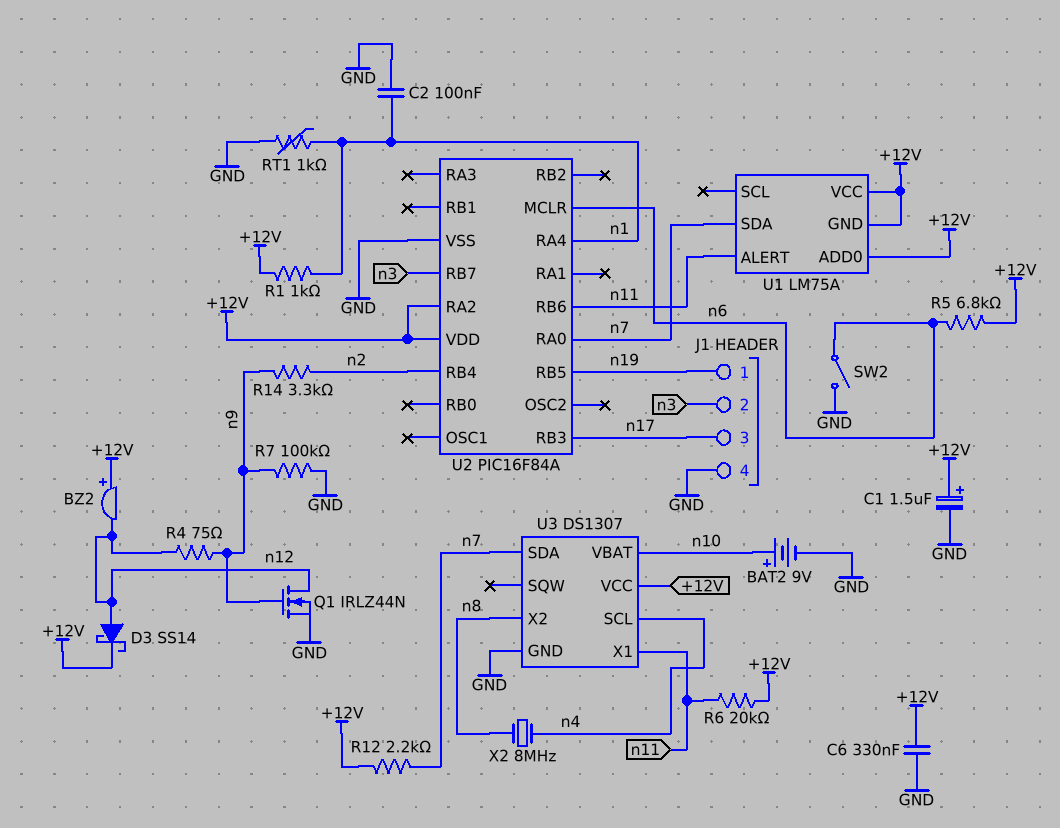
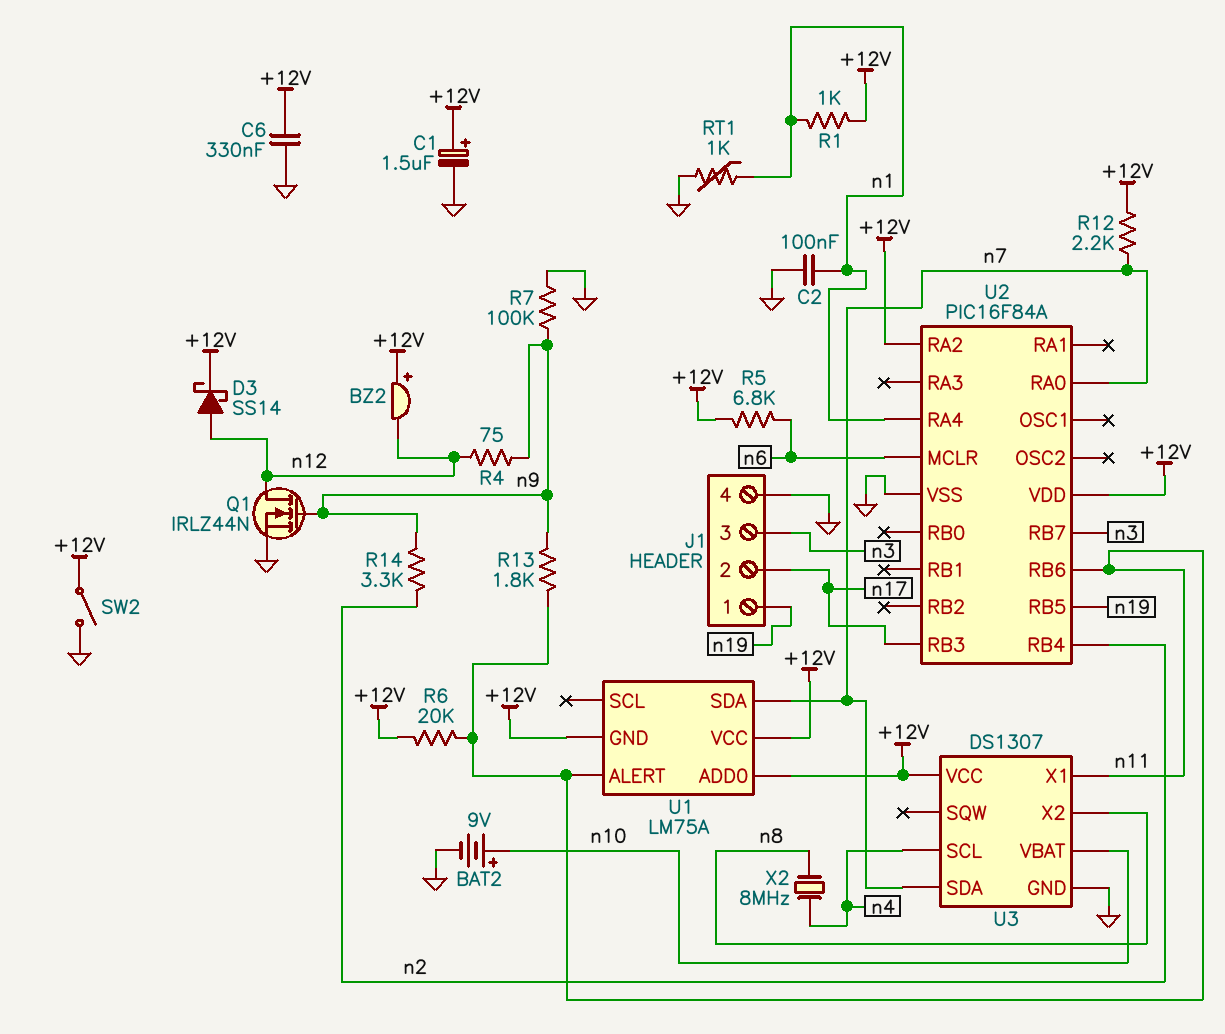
J1 pin 2: n3 -> n17
J1 pin 3: n17 -> n3
R13: none -> 1.8k (n9, n11)
SW2: switch (GND, n6) -> switch (+12V, GND)

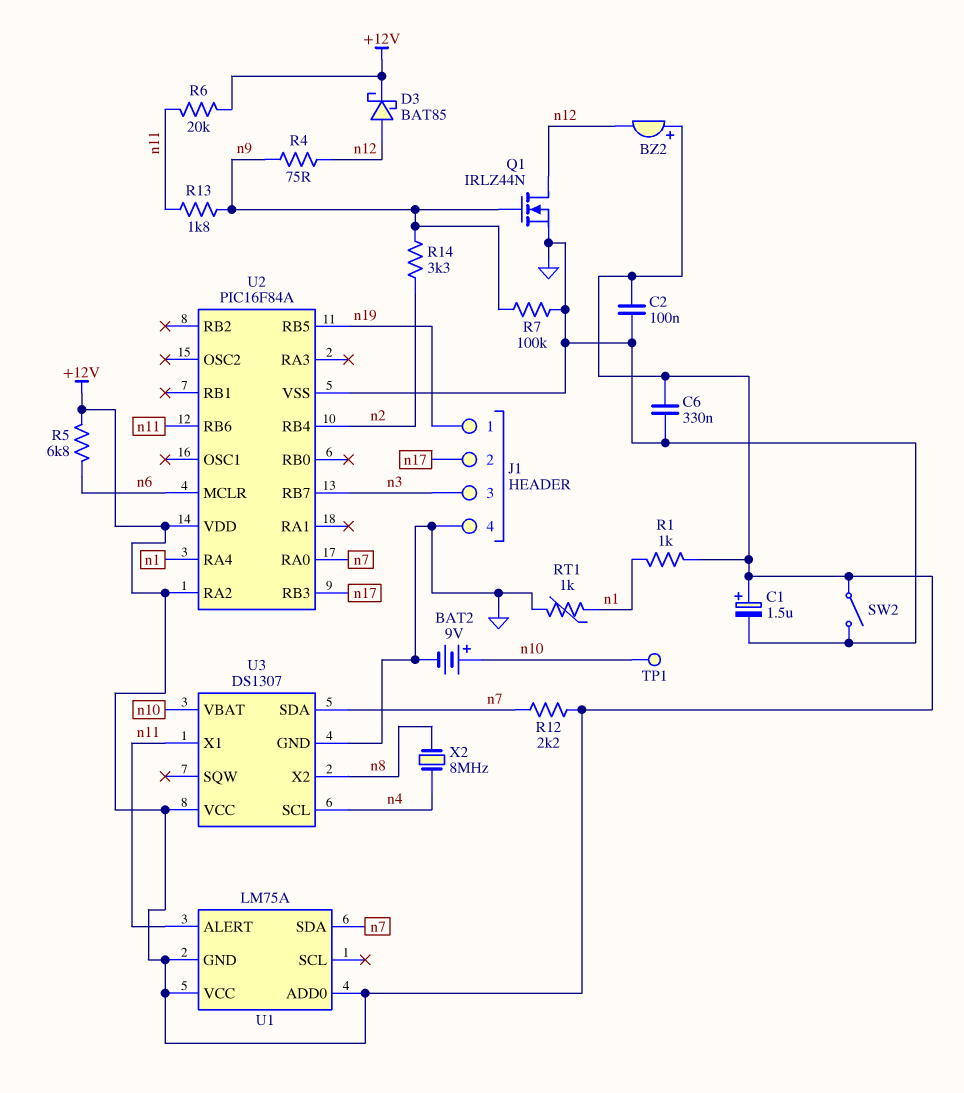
C2: 100nF (GND, n1) -> 100nF (+12V, GND)
D3: schottky SS14 (A n12, K +12V) -> schottky BAT85 (A n12, K +12V)
TP1: none -> test point (n10)

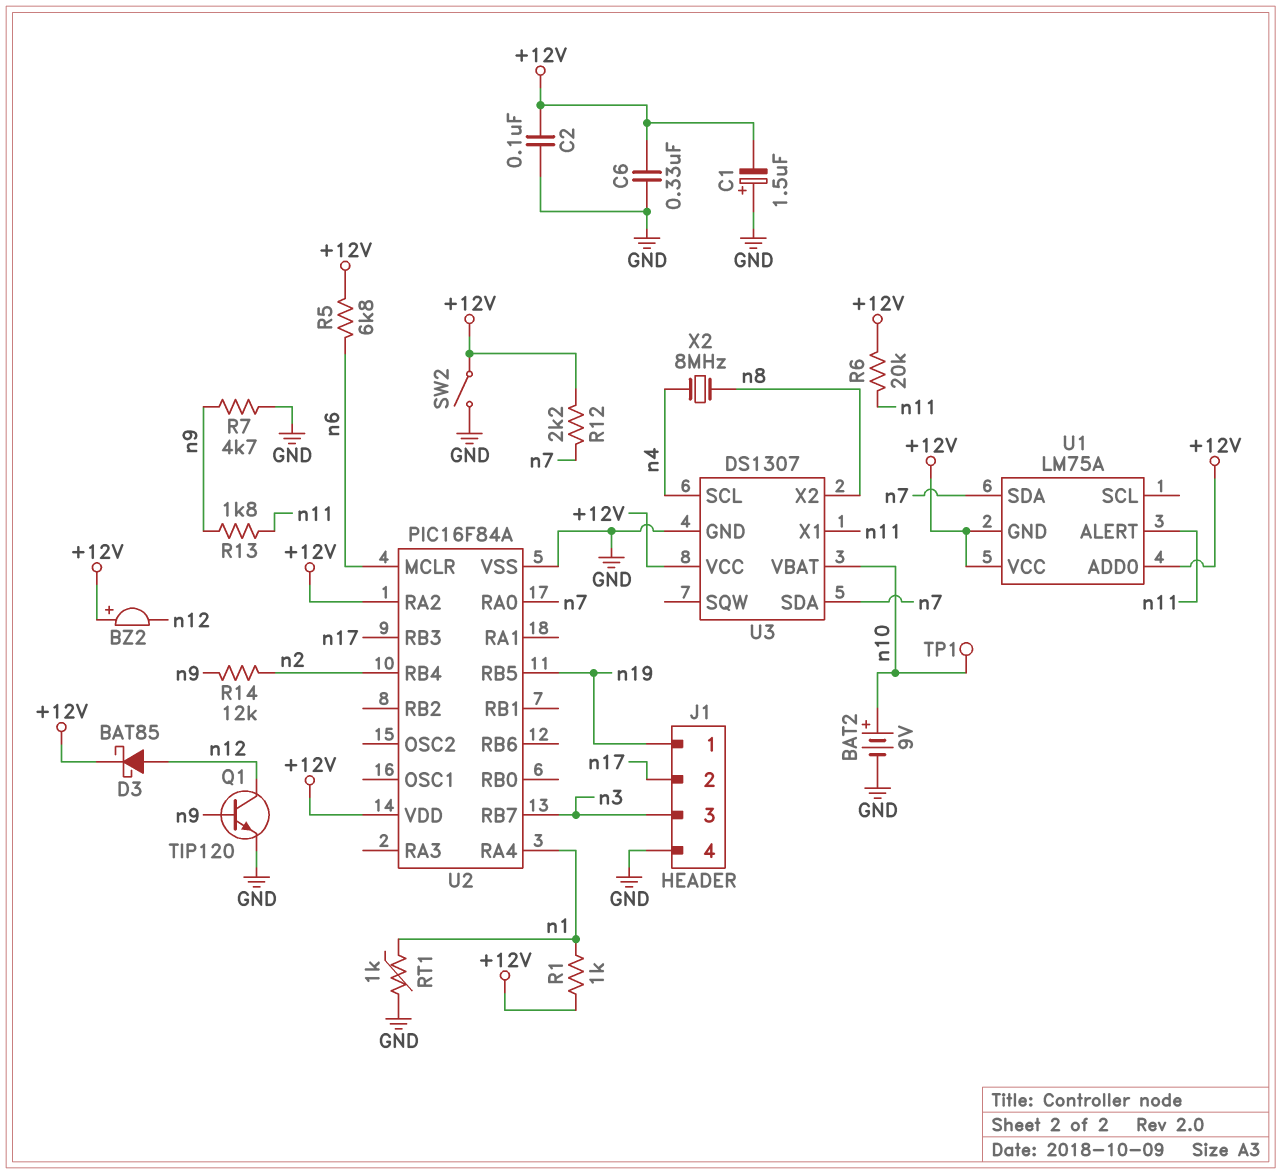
C1: 1.5uF (plus +12V, minus GND) -> 1.5uF (plus GND, minus +12V)
Q1: NMOS IRLZ44N (G n9, D n12, S GND) -> NPN TIP120 (B n9, C n12, E GND)
R4: 75 (n9, n12) -> none
R7: 100k (GND, n9) -> 4.7k (GND, n9)
R14: 3.3k (n2, n9) -> 12k (n2, n9)
U2 pin RB6: n11 -> none

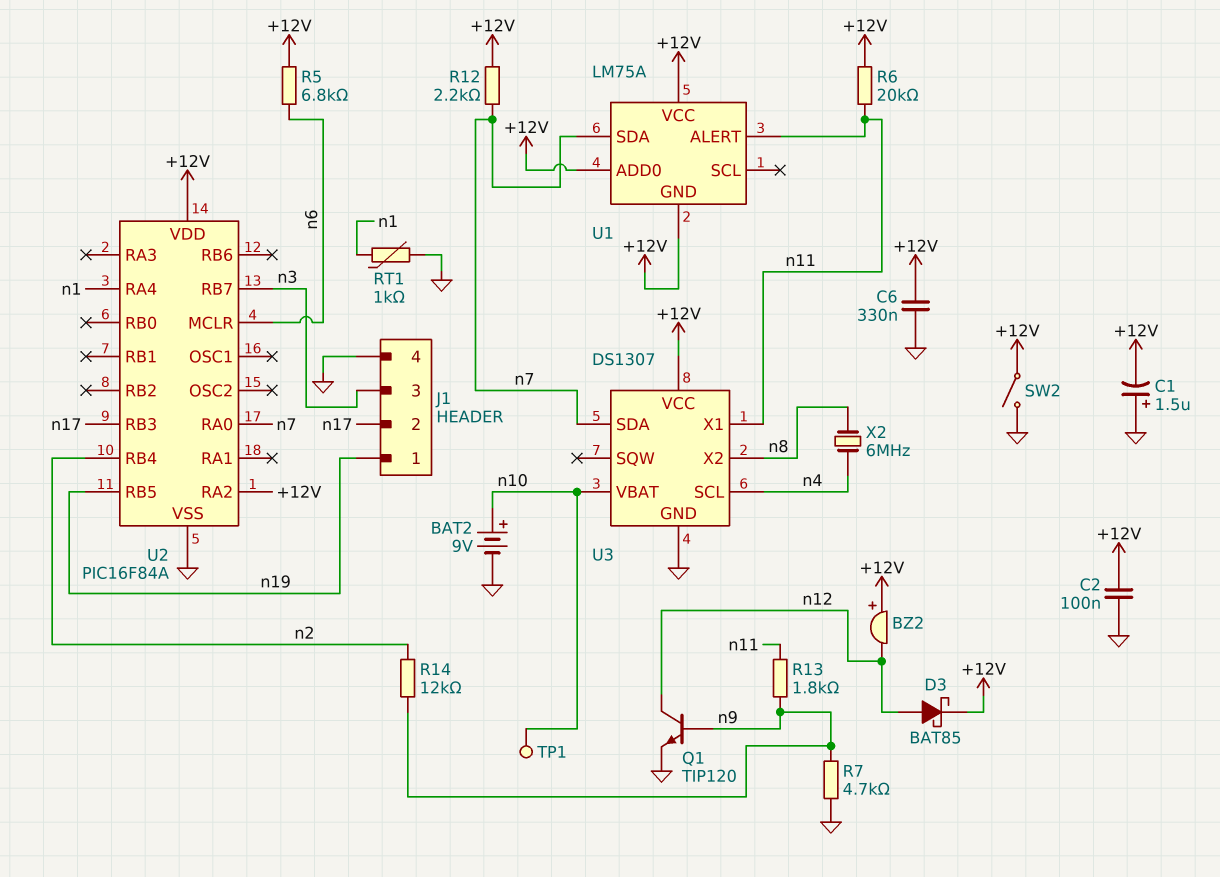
R1: 1k (+12V, n1) -> none
X2: 8MHz (n4, n8) -> 6MHz (n4, n8)

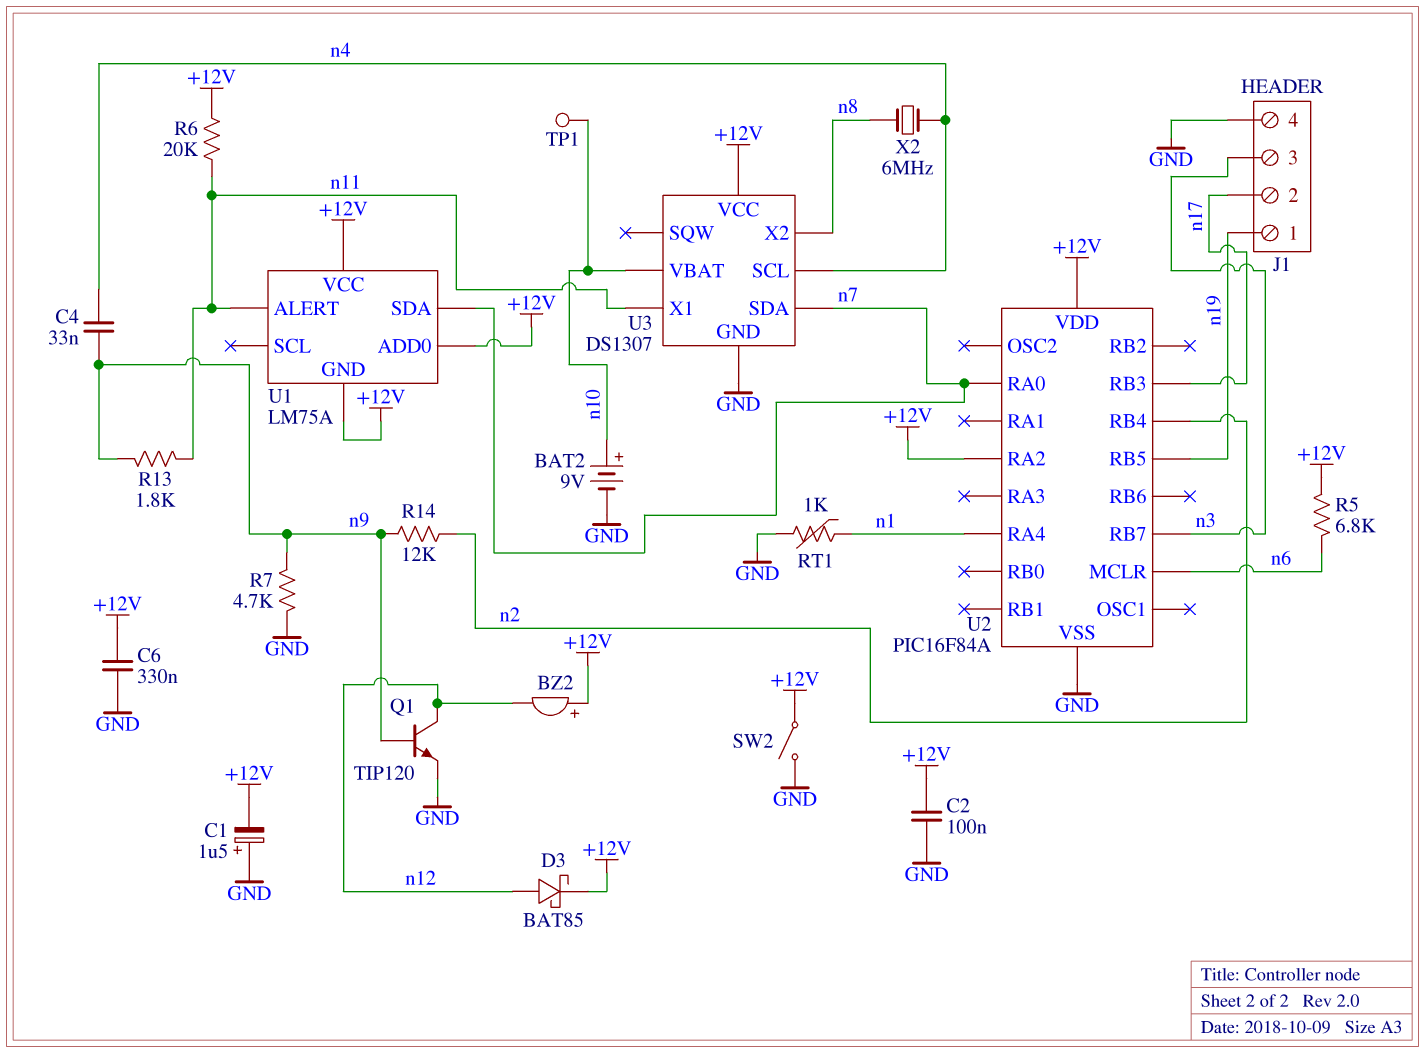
C4: none -> 33nF (n4, n9)
R12: 2.2k (+12V, n7) -> none

